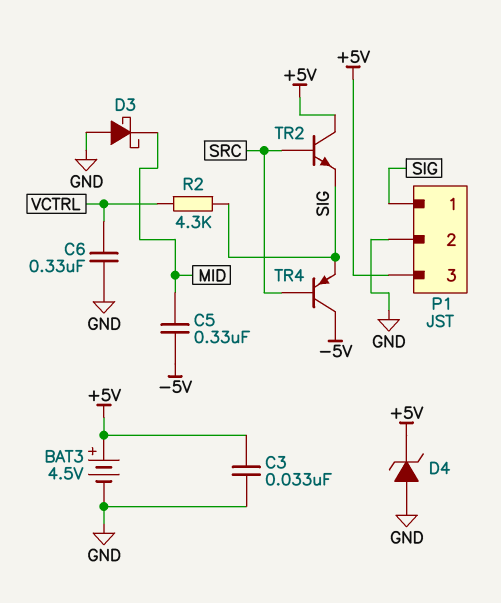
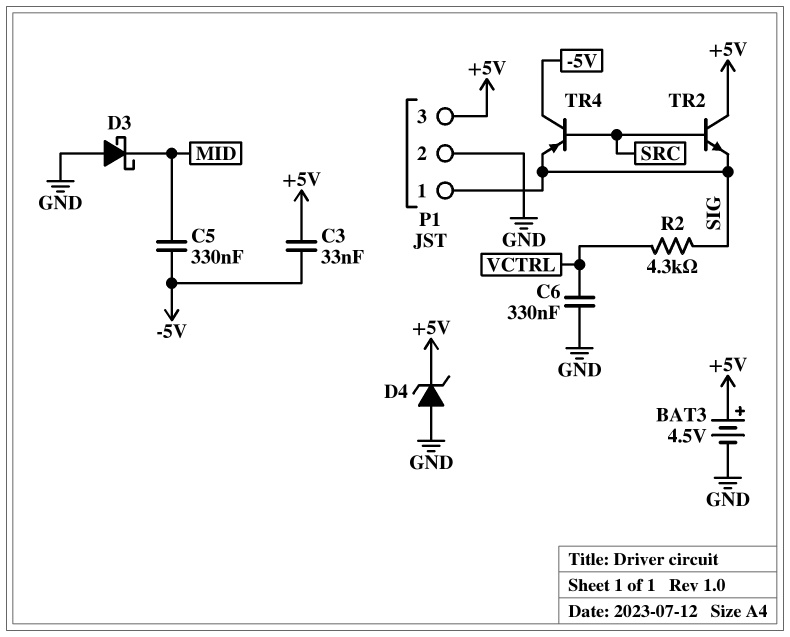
C3: 33nF (+5V, GND) -> 33nF (+5V, -5V)

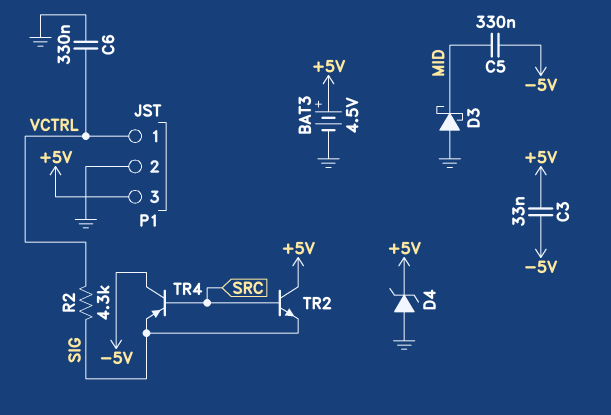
P1 pin 1: SIG -> VCTRL

